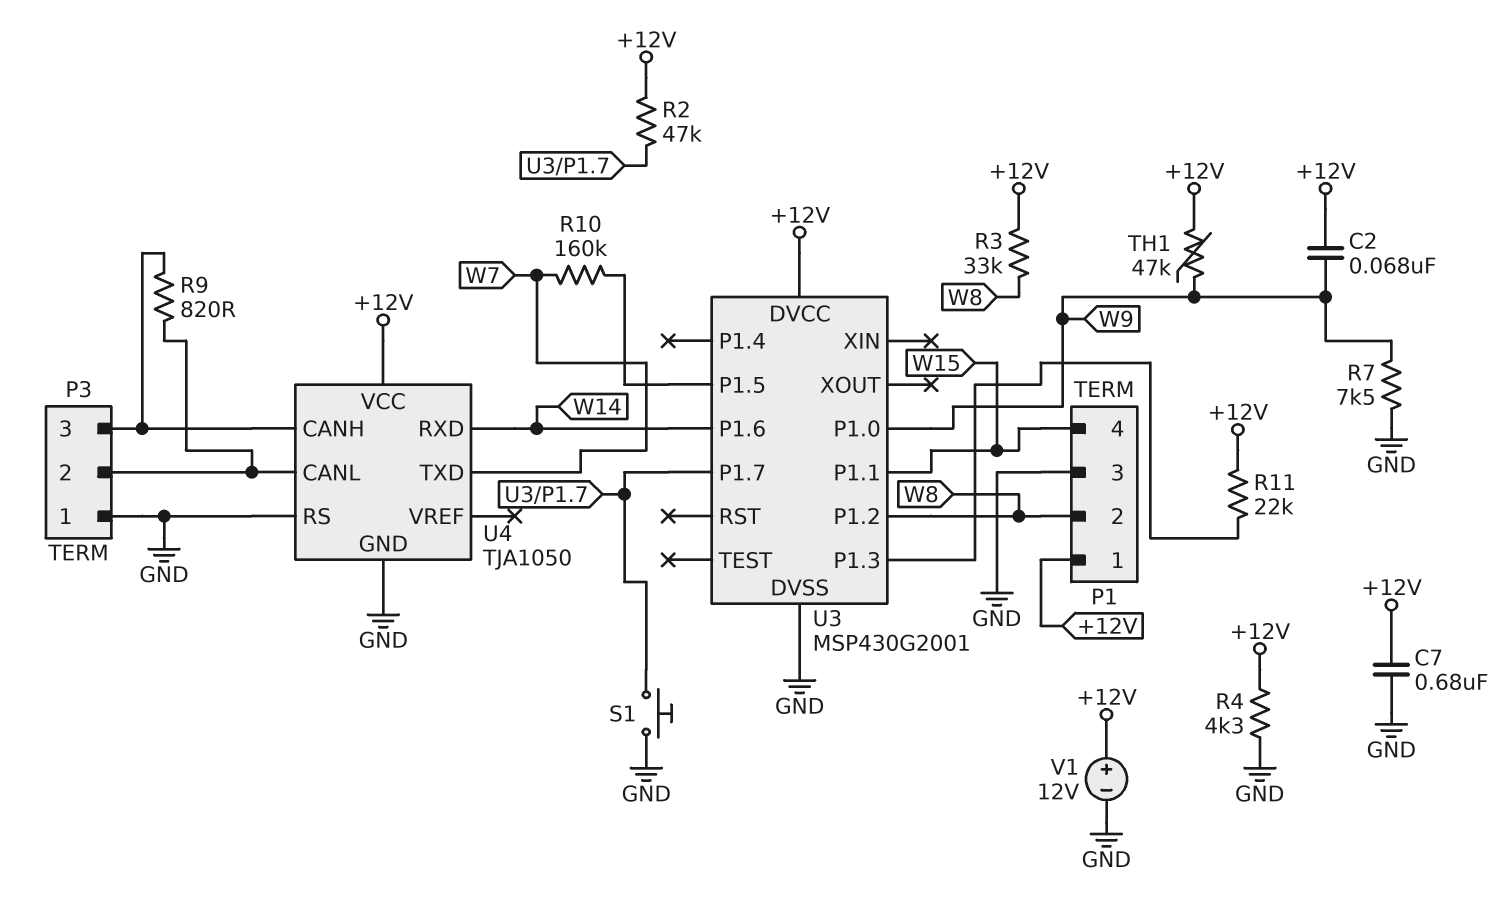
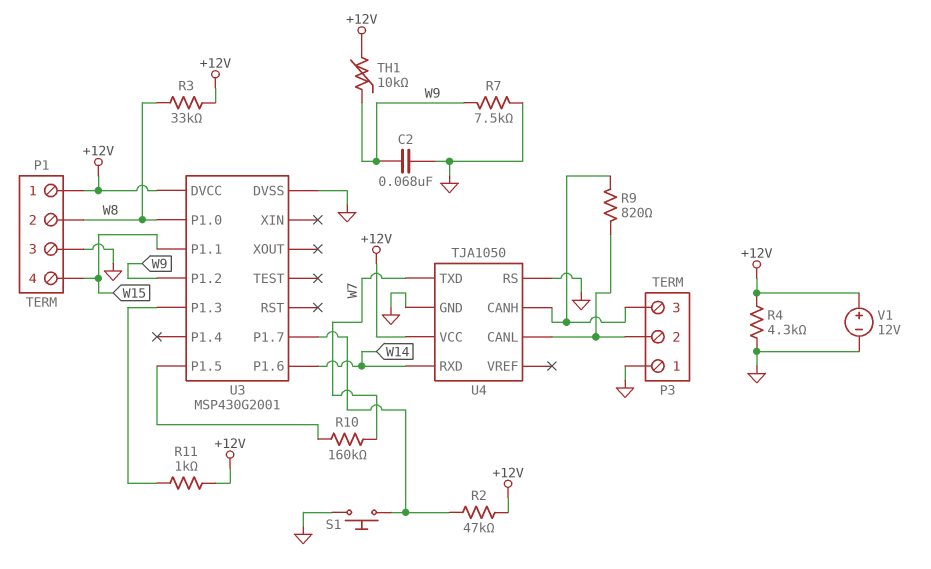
C2: 68nF (+12V, W9) -> 68nF (GND, W9)
C7: 680nF (+12V, GND) -> none
R11: 22k (+12V, U3/P1.3) -> 1k (+12V, U3/P1.3)
TH1: 47k (+12V, W9) -> 10k (+12V, W9)
U3 pin P1.0: W9 -> W8
U3 pin P1.2: W8 -> W9

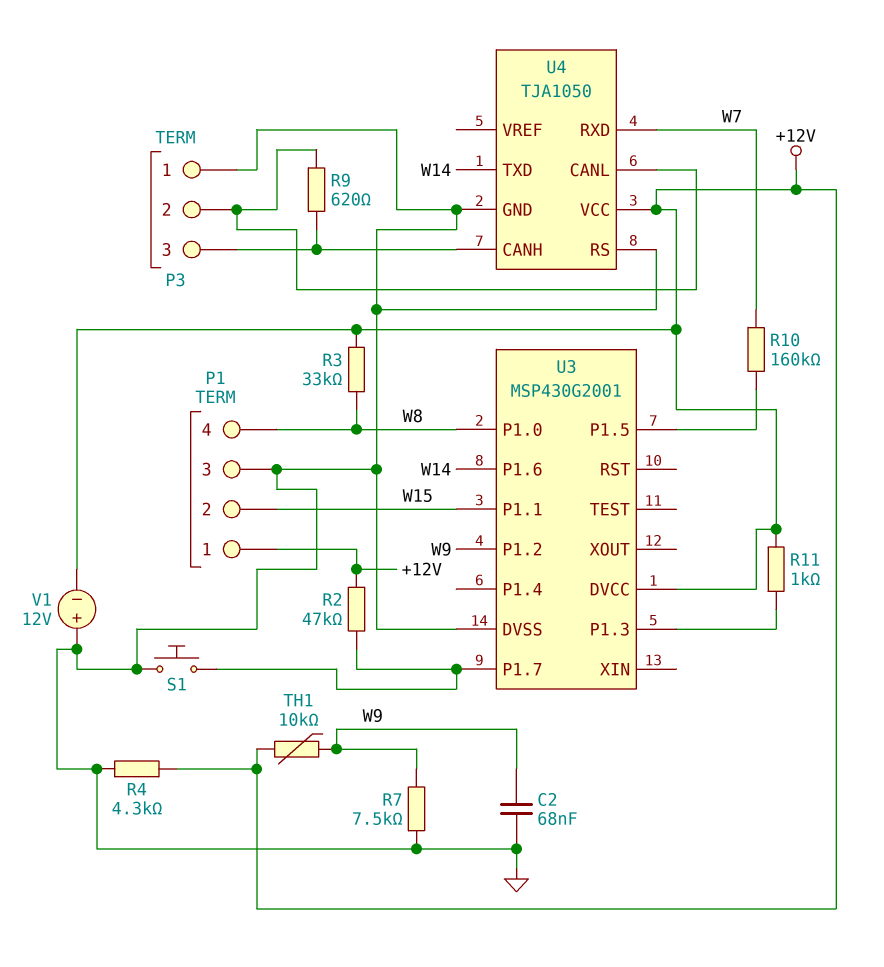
P1 pin 2: W8 -> W15
P1 pin 4: W15 -> W8
R9: 820 (P3/2, P3/3) -> 620 (P3/2, P3/3)
U4 pin RXD: W14 -> W7
U4 pin TXD: W7 -> W14
V1: 12V (plus +12V, minus GND) -> 12V (plus GND, minus +12V)

